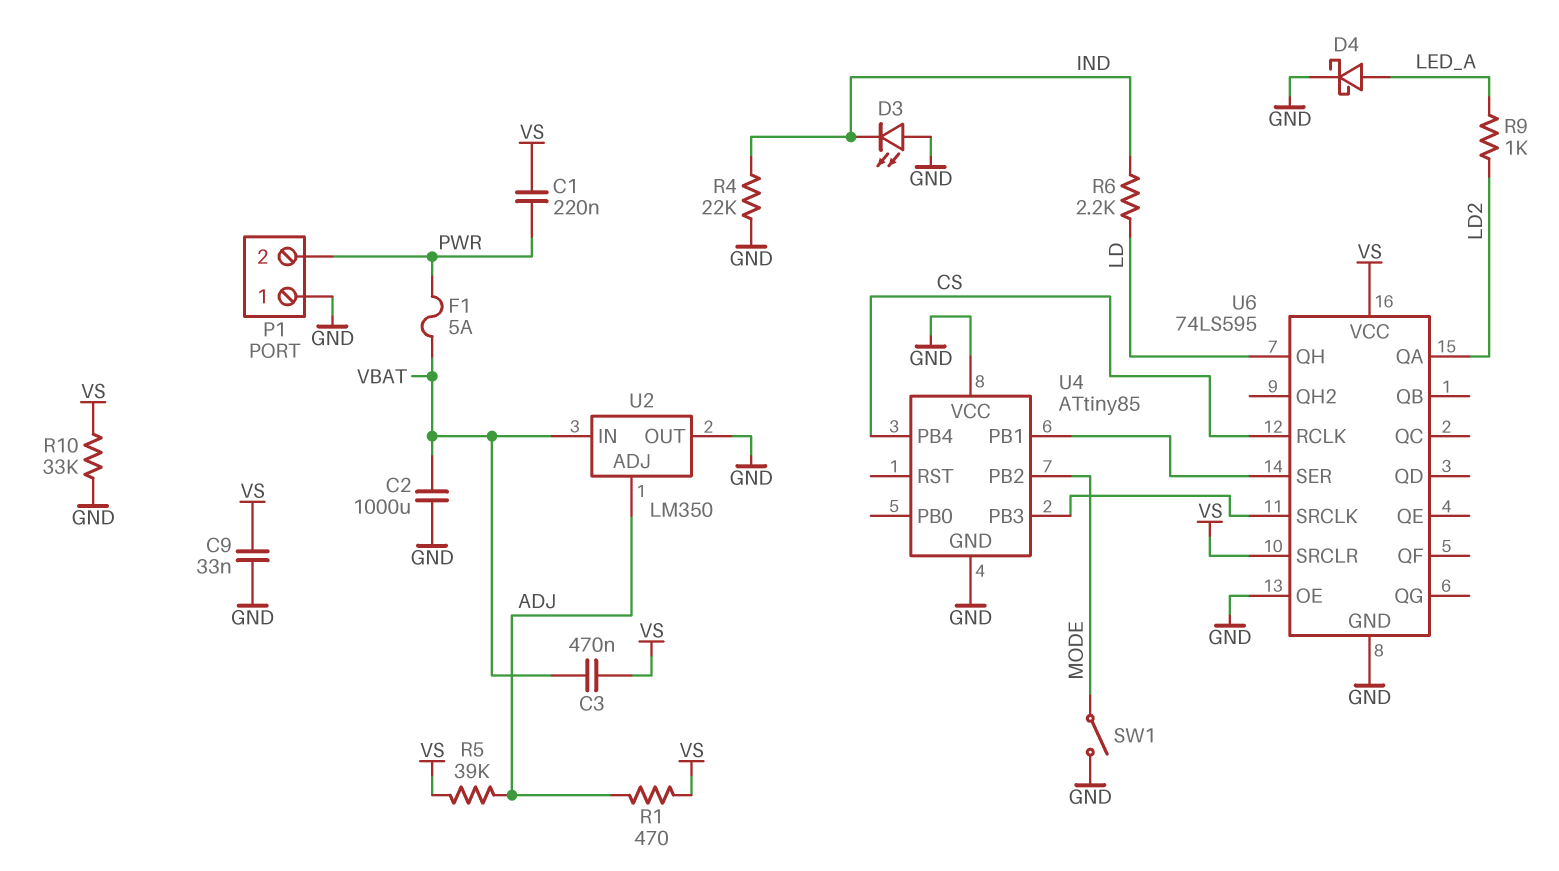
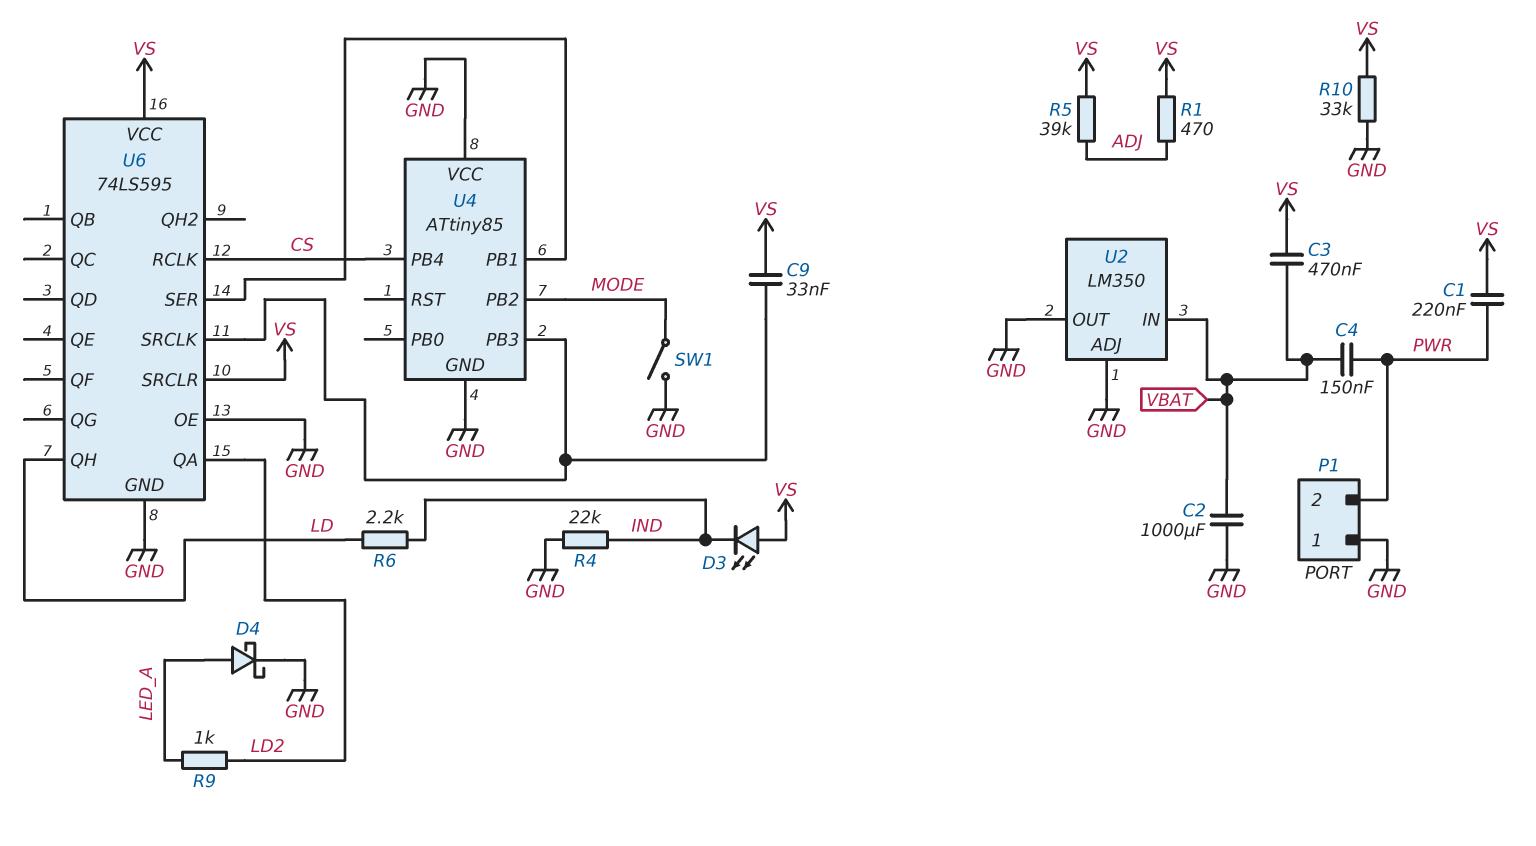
C4: none -> 150nF (PWR, VBAT)
C9: 33nF (GND, VS) -> 33nF (U4/PB3, VS)
D3: LED (A GND, K IND) -> LED (A VS, K IND)
F1: 5A (PWR, VBAT) -> none
U2 pin ADJ: ADJ -> GND

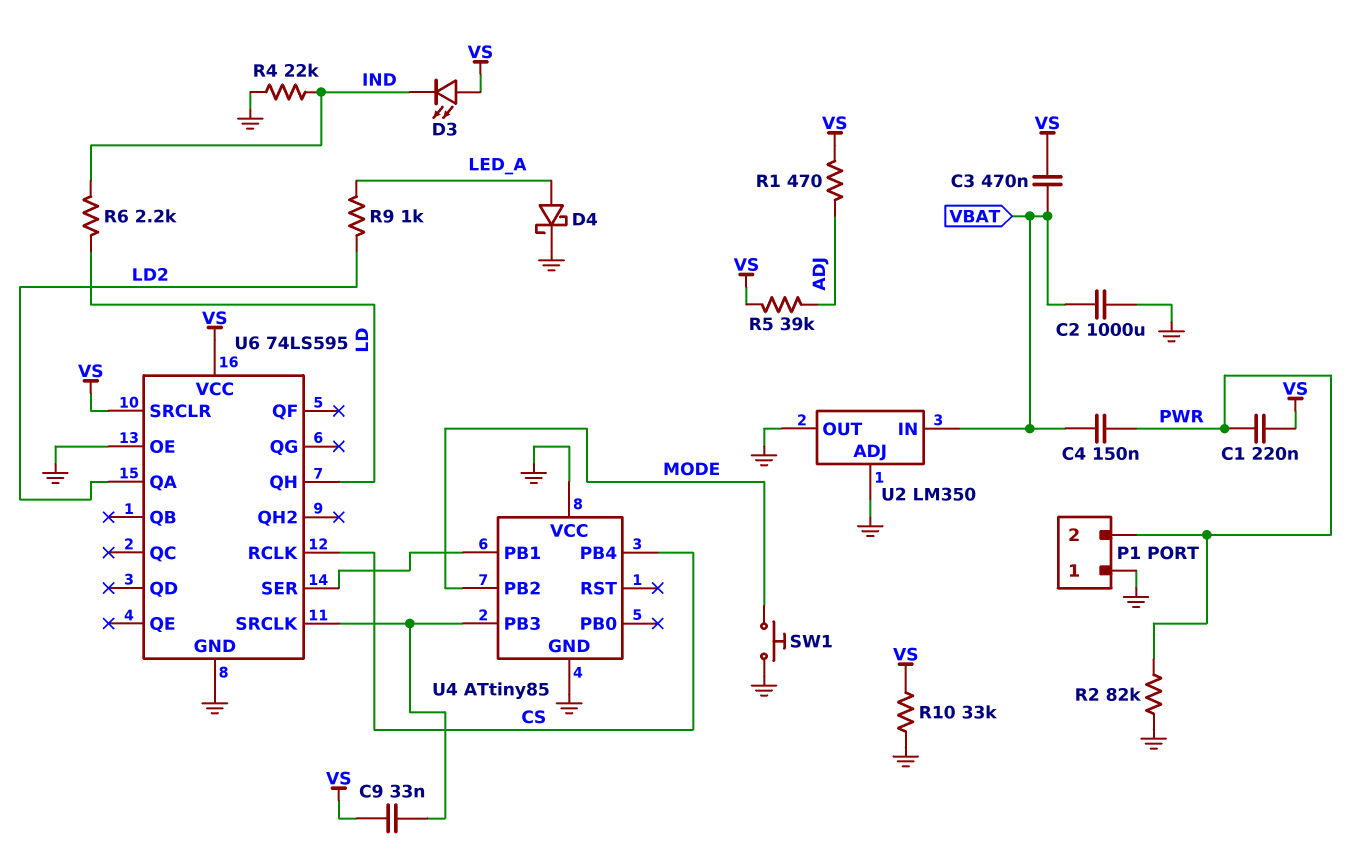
R2: none -> 82k (GND, PWR)
SW1: switch (GND, MODE) -> button (GND, MODE)

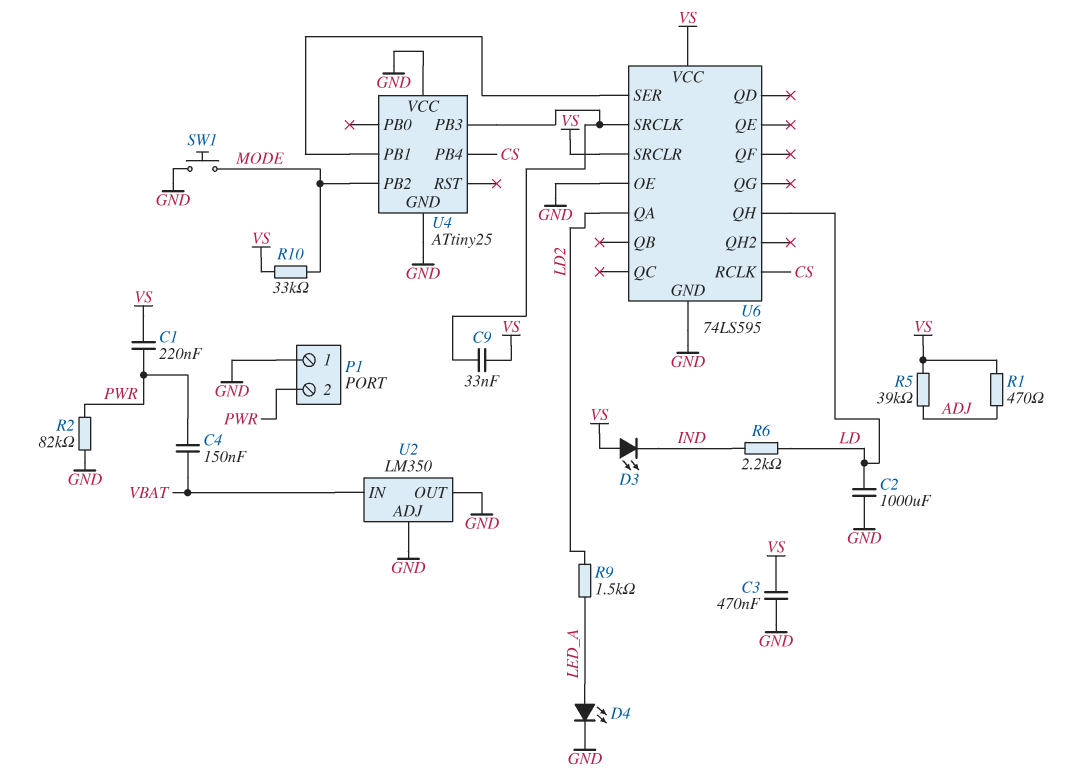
C2: 1000uF (GND, VBAT) -> 1000uF (GND, LD)
C3: 470nF (VBAT, VS) -> 470nF (GND, VS)
D4: schottky (A LED_A, K GND) -> LED (A LED_A, K GND)
R4: 22k (GND, IND) -> none
R9: 1k (LD2, LED_A) -> 1.5k (LD2, LED_A)
R10: 33k (GND, VS) -> 33k (MODE, VS)
U4: ATtiny85 -> ATtiny25

